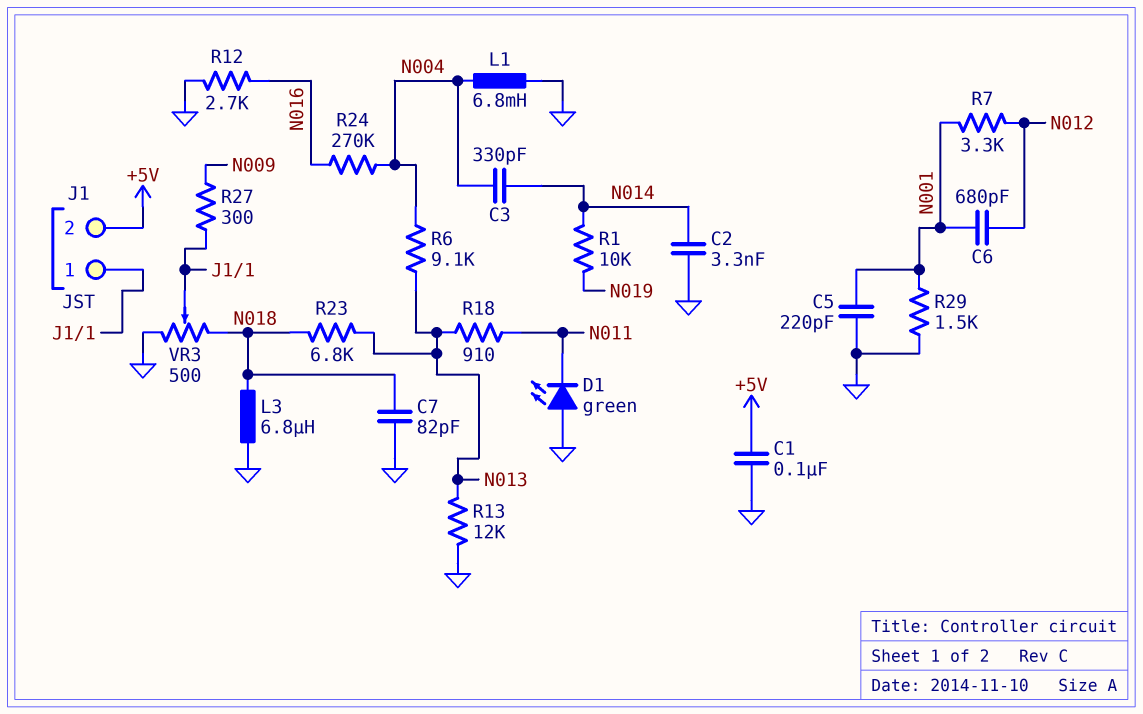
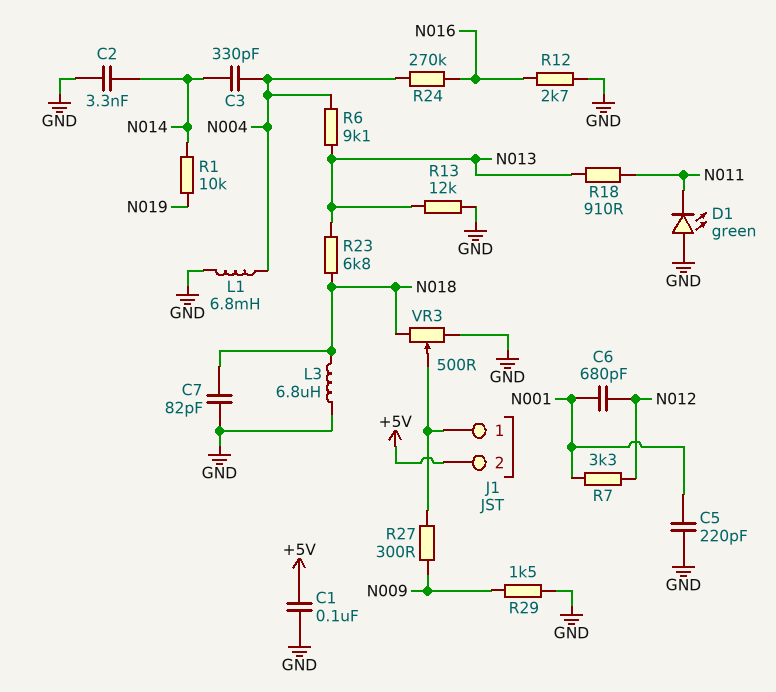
R29: 1.5k (GND, N001) -> 1.5k (GND, N009)

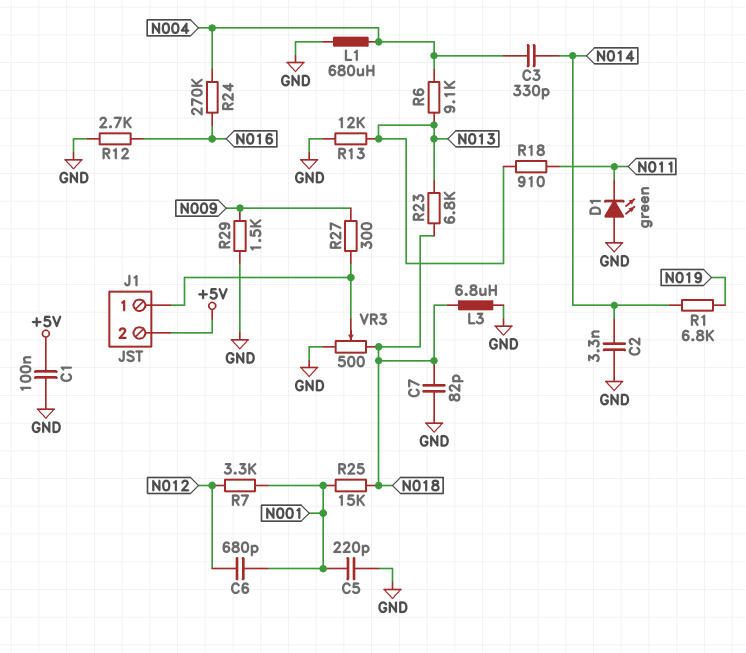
L1: 6.8mH (GND, N004) -> 680uH (GND, N004)
R1: 10k (N014, N019) -> 6.8k (N014, N019)
R25: none -> 15k (N001, N018)

